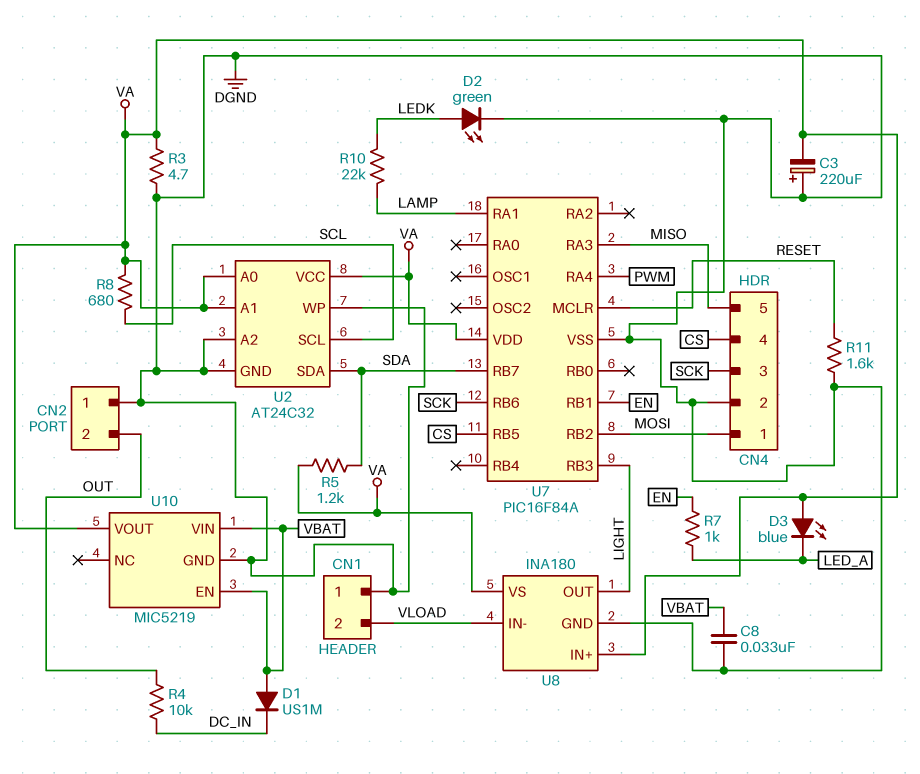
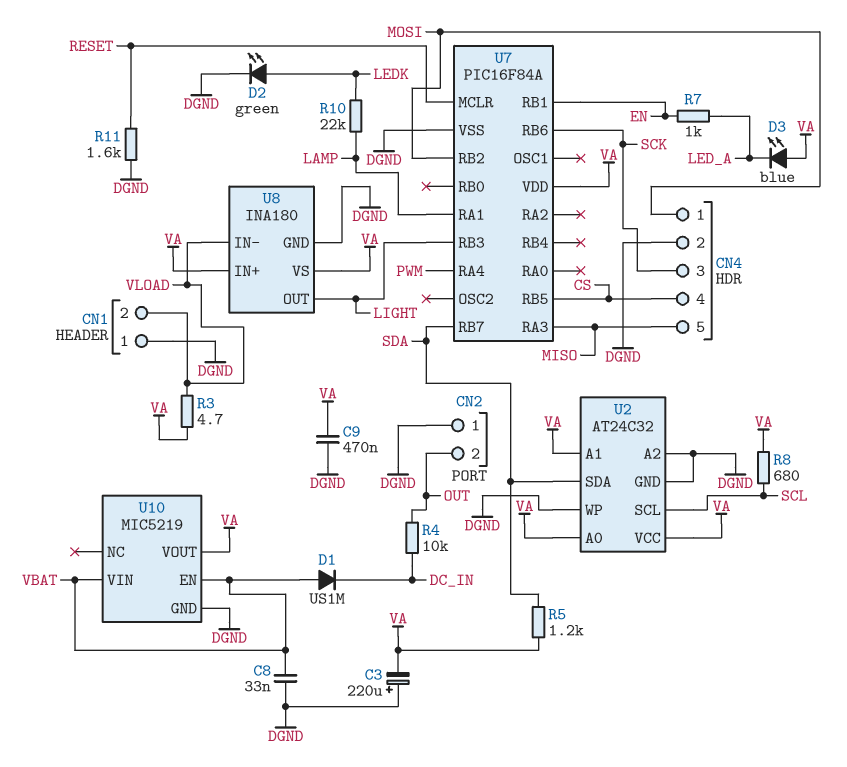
C9: none -> 470nF (DGND, VA)
R3: 4.7 (DGND, VA) -> 4.7 (VA, VLOAD)

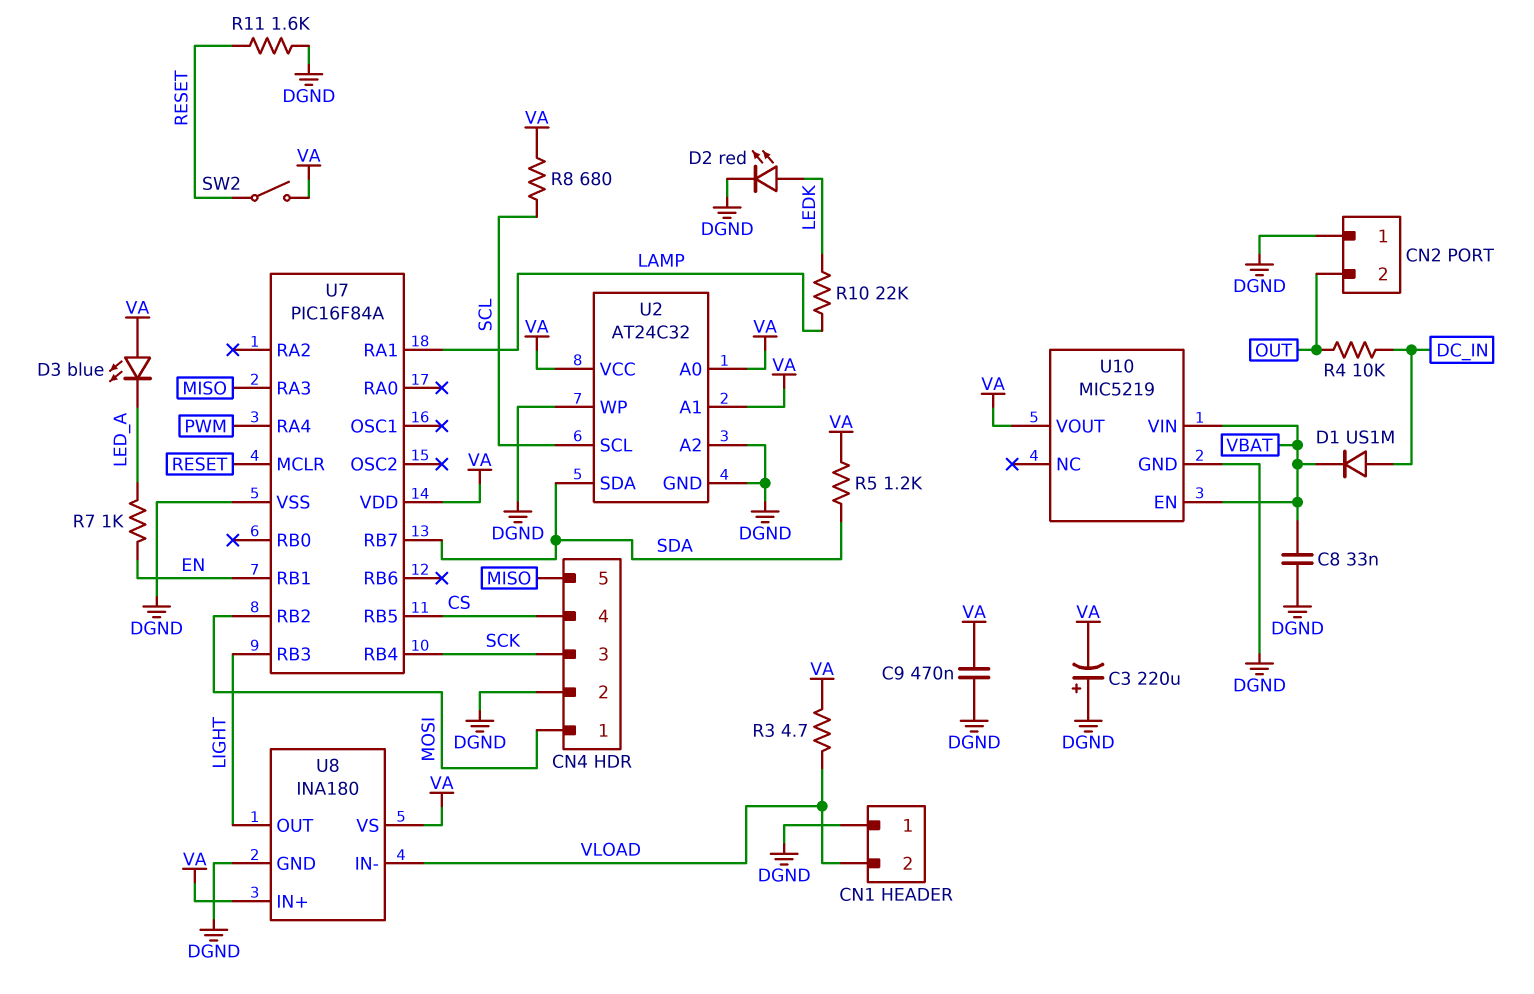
D1: diode US1M (A VBAT, K DC_IN) -> diode US1M (A DC_IN, K VBAT)
D2: LED green (A LEDK, K DGND) -> LED red (A LEDK, K DGND)
SW2: none -> switch (RESET, VA)
U7 pin RB4: none -> SCK
U7 pin RB6: SCK -> none

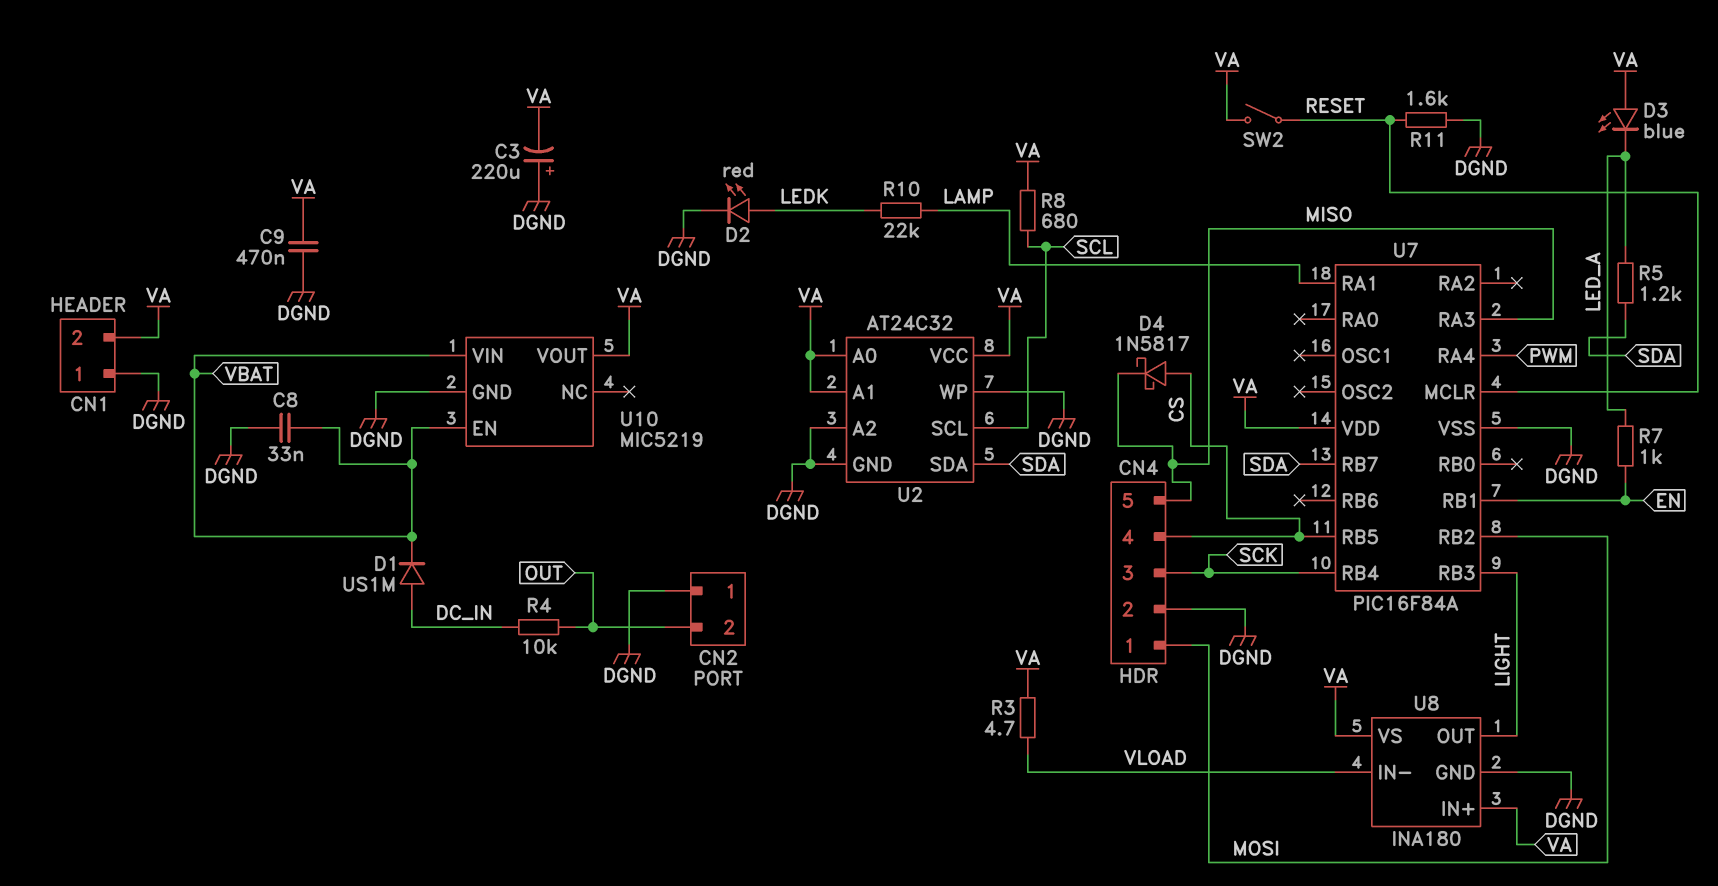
CN1 pin 2: VLOAD -> VA
D4: none -> schottky 1N5817 (A CS, K MISO)
R5: 1.2k (SDA, VA) -> 1.2k (LED_A, SDA)

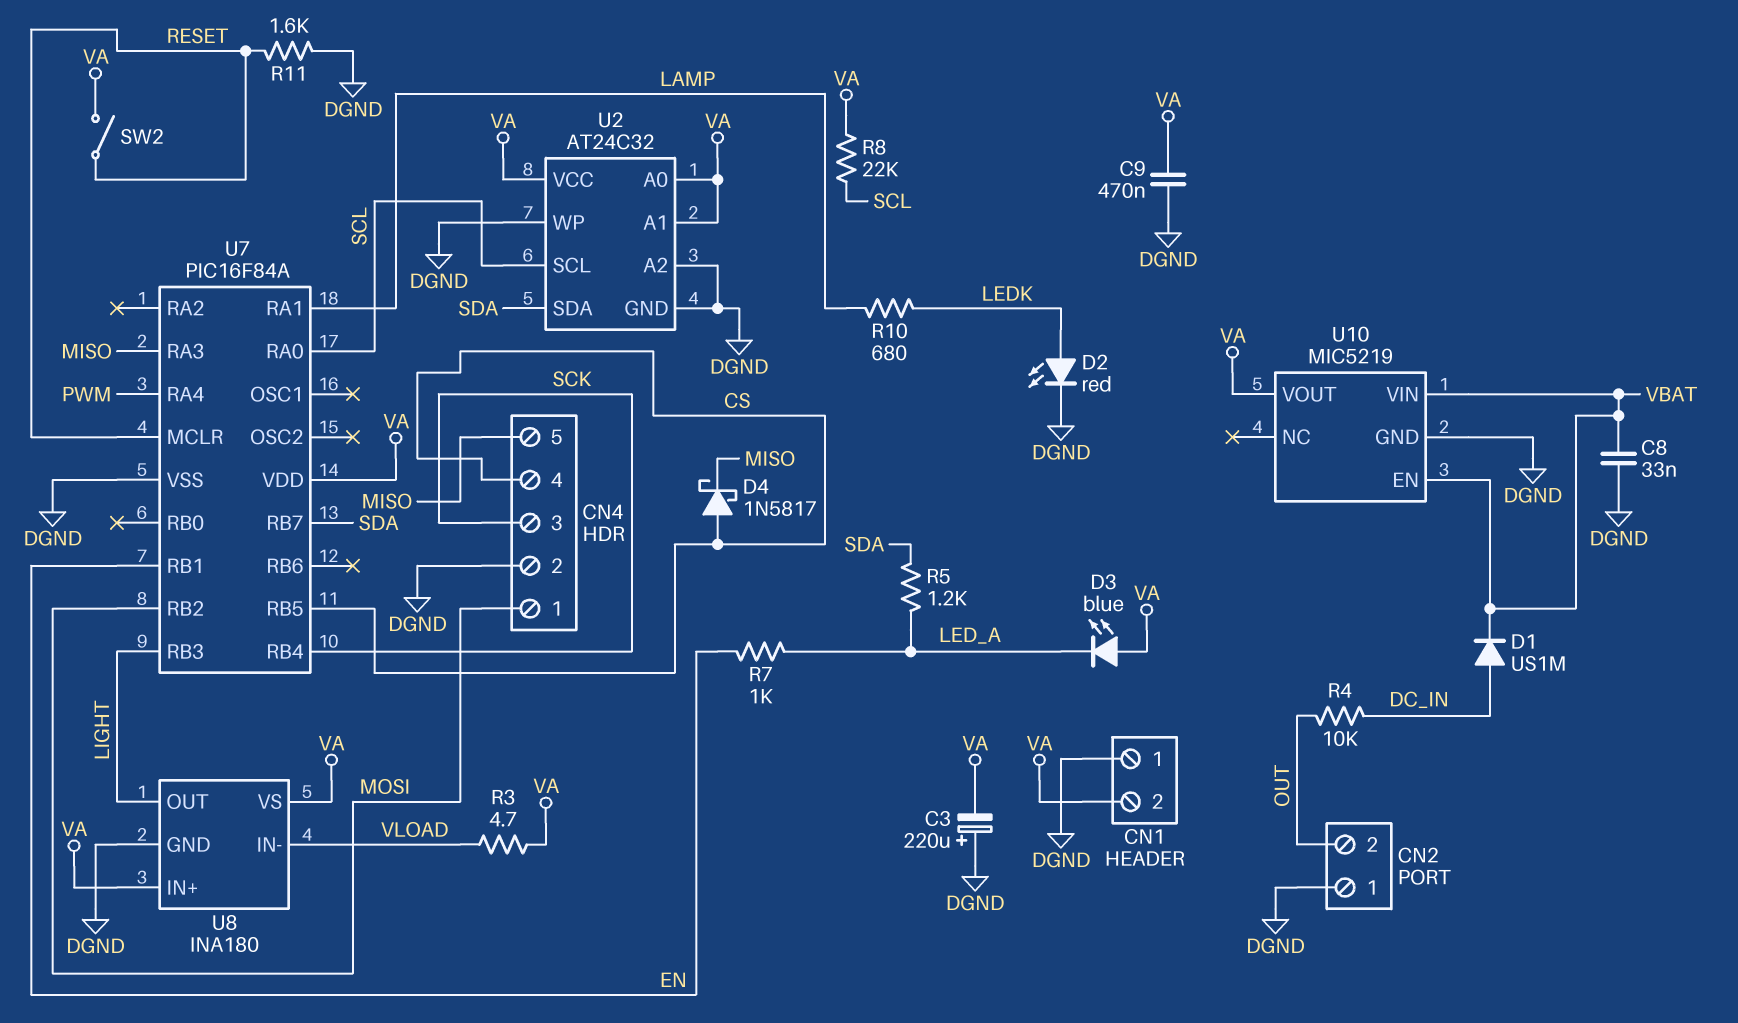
R8: 680 (SCL, VA) -> 22k (SCL, VA)
R10: 22k (LAMP, LEDK) -> 680 (LAMP, LEDK)
U7 pin RA0: none -> SCL

